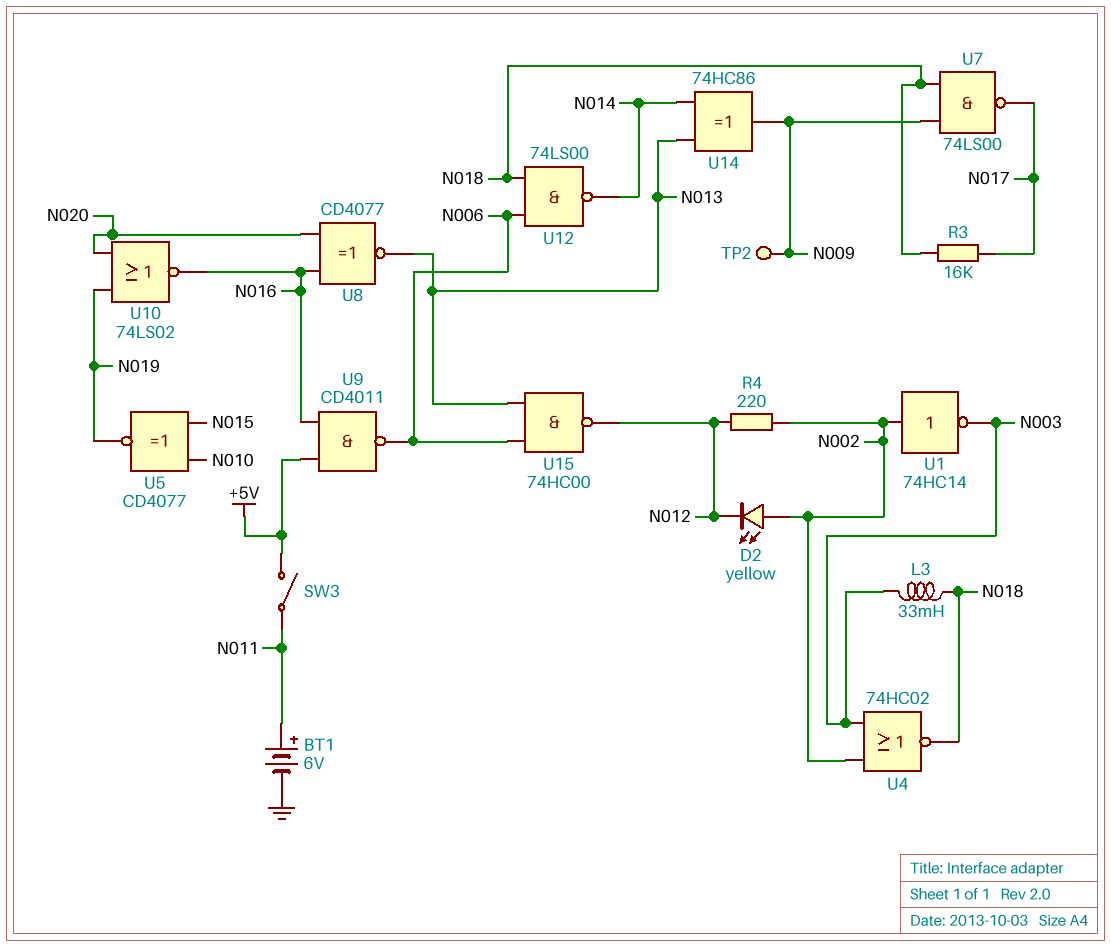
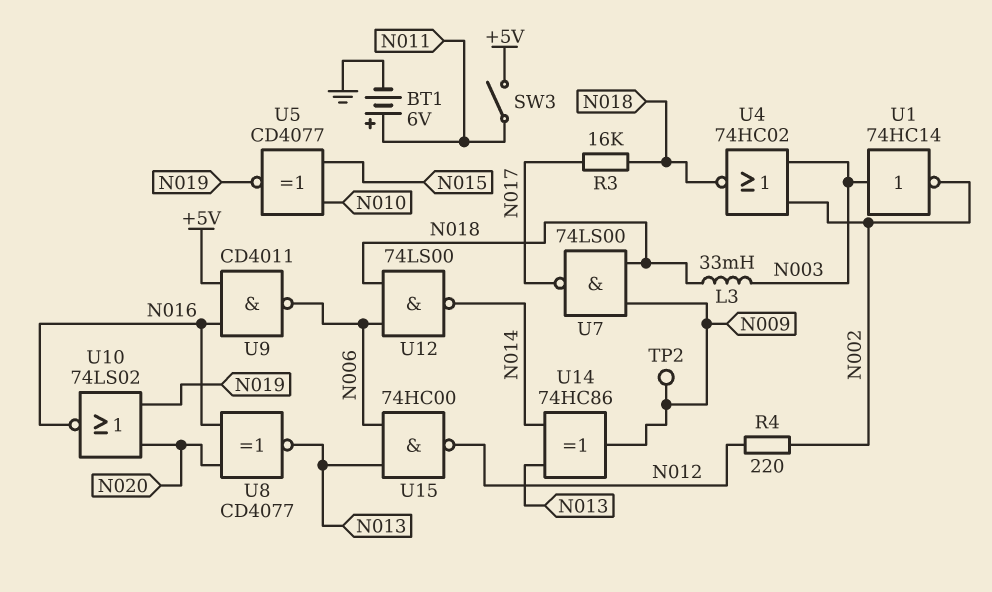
D2: LED yellow (A N002, K N012) -> none
U1: NOT 74HC14 (in N002, out N003) -> NOT 74HC14 (in N003, out N002)

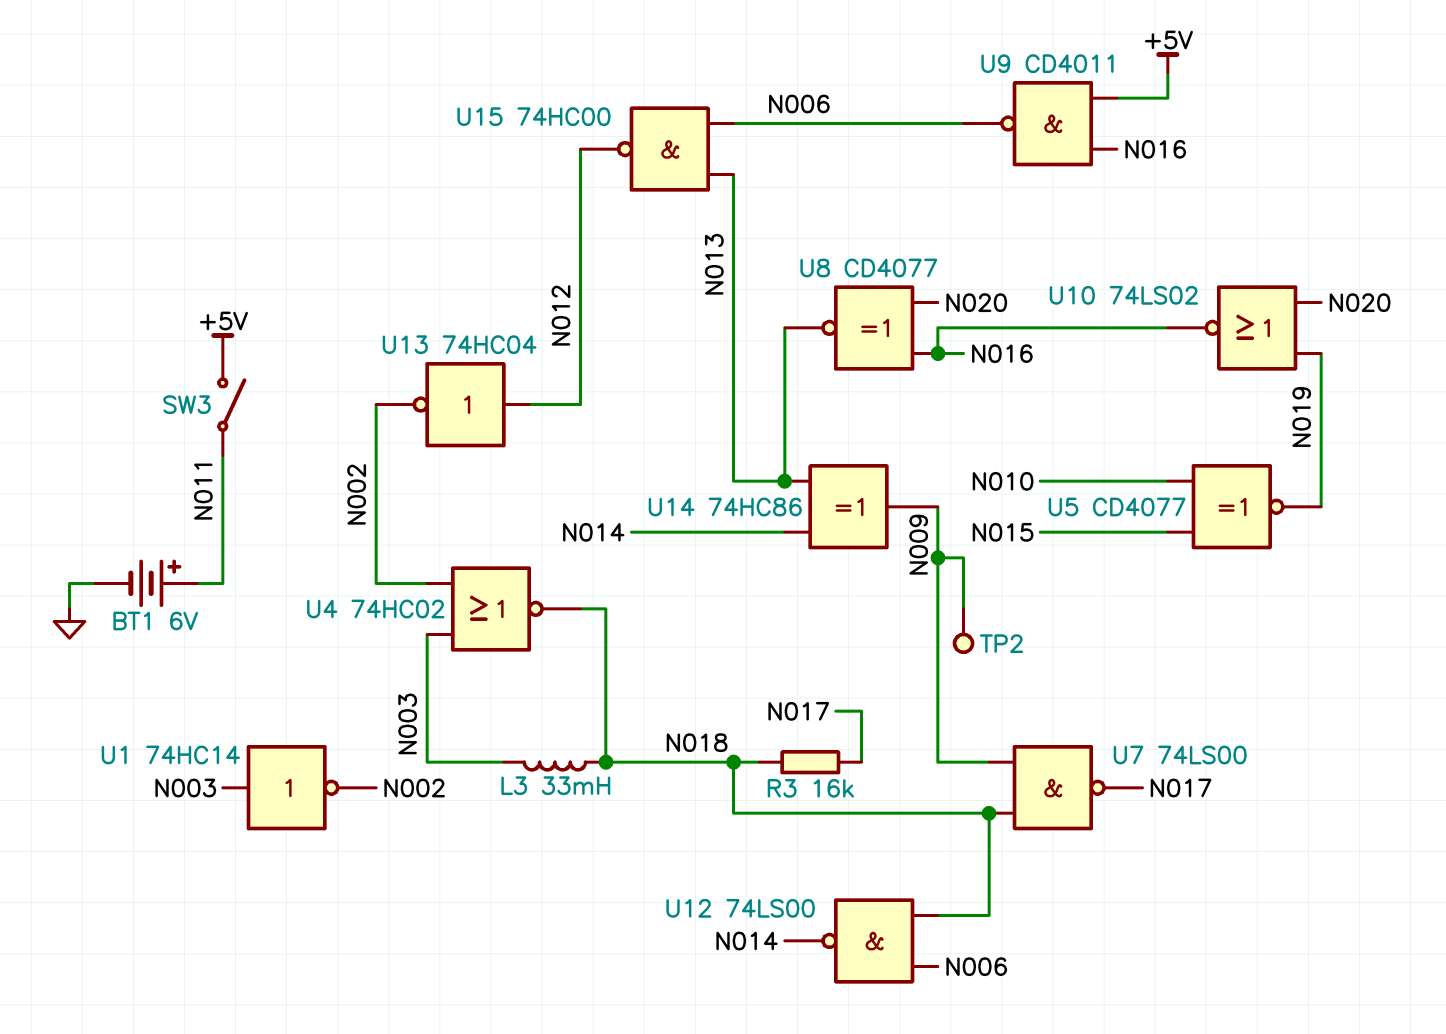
R4: 220 (N002, N012) -> none
U13: none -> NOT 74HC04 (in N012, out N002)

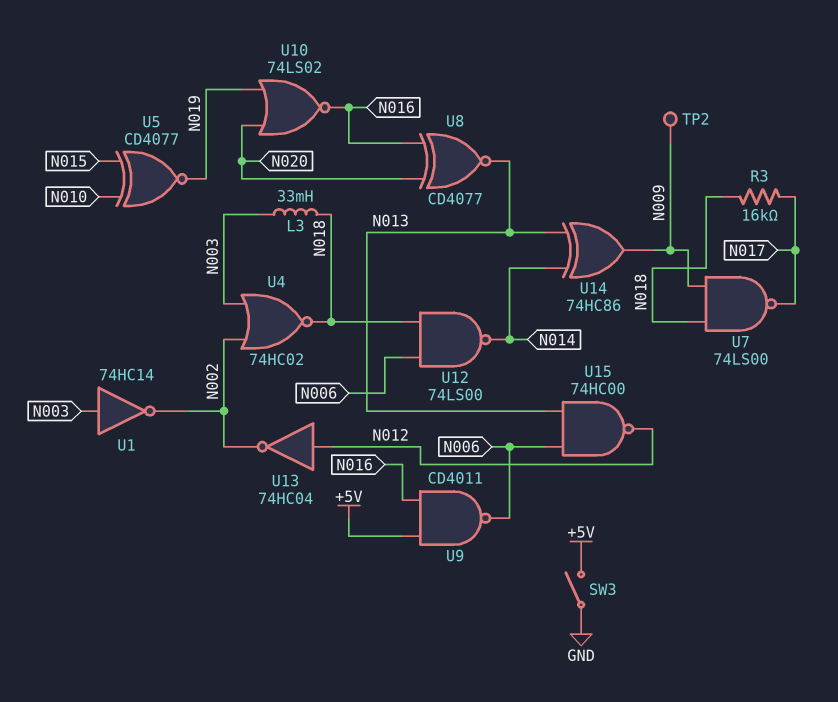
BT1: 6V (plus N011, minus GND) -> none
SW3: switch (+5V, N011) -> switch (+5V, GND)

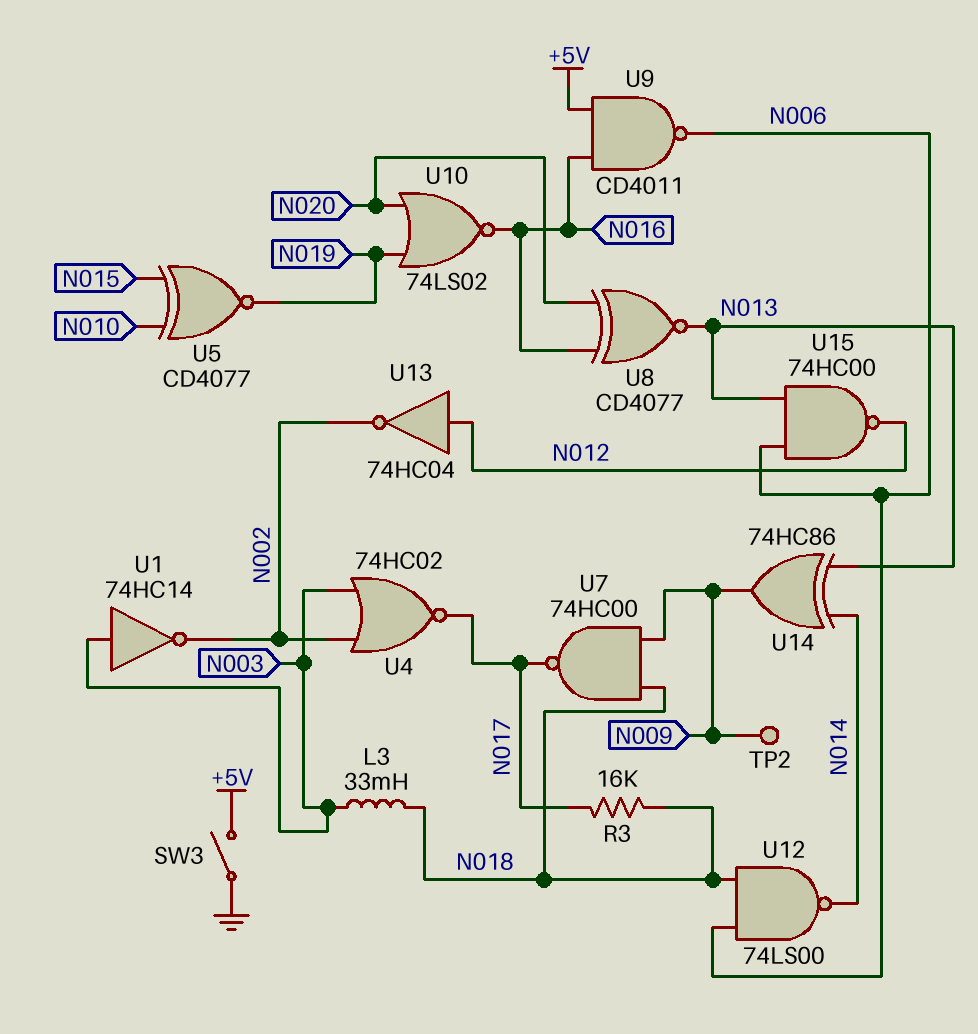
U4: NOR 74HC02 (in N002, in N003, out N018) -> NOR 74HC02 (in N002, in N003, out N017)
U7: NAND 74LS00 (in N009, in N018, out N017) -> NAND 74HC00 (in N009, in N018, out N017)

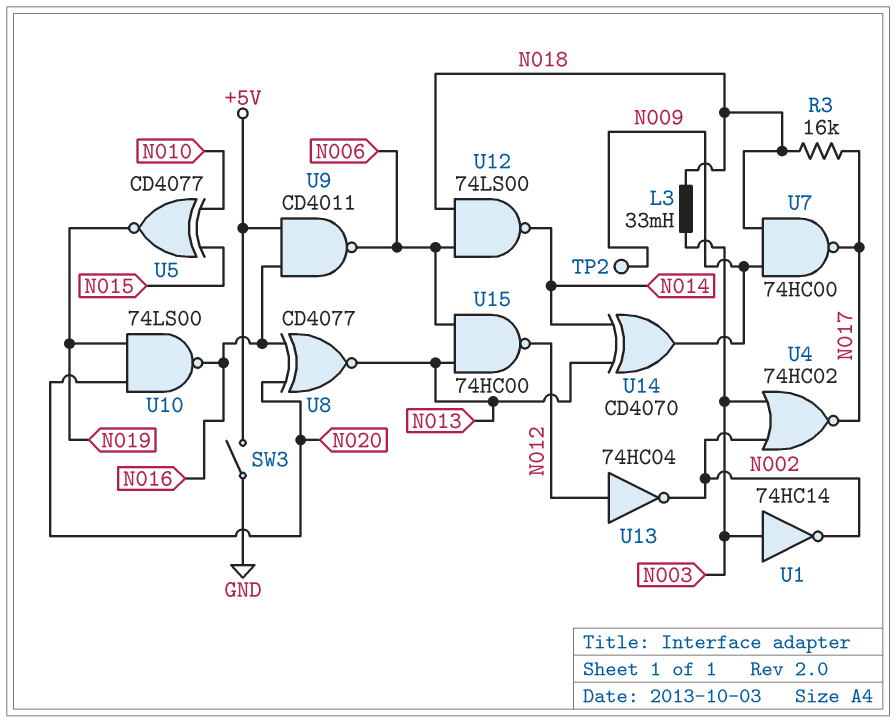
U10: NOR 74LS02 (in N019, in N020, out N016) -> NAND 74LS00 (in N019, in N020, out N016)
U14: XOR 74HC86 (in N013, in N014, out N009) -> XOR CD4070 (in N013, in N014, out N009)

